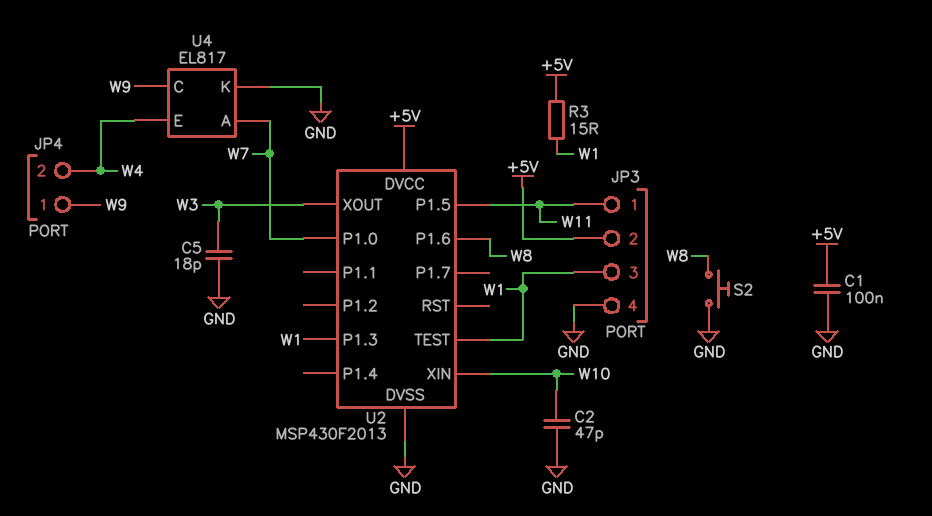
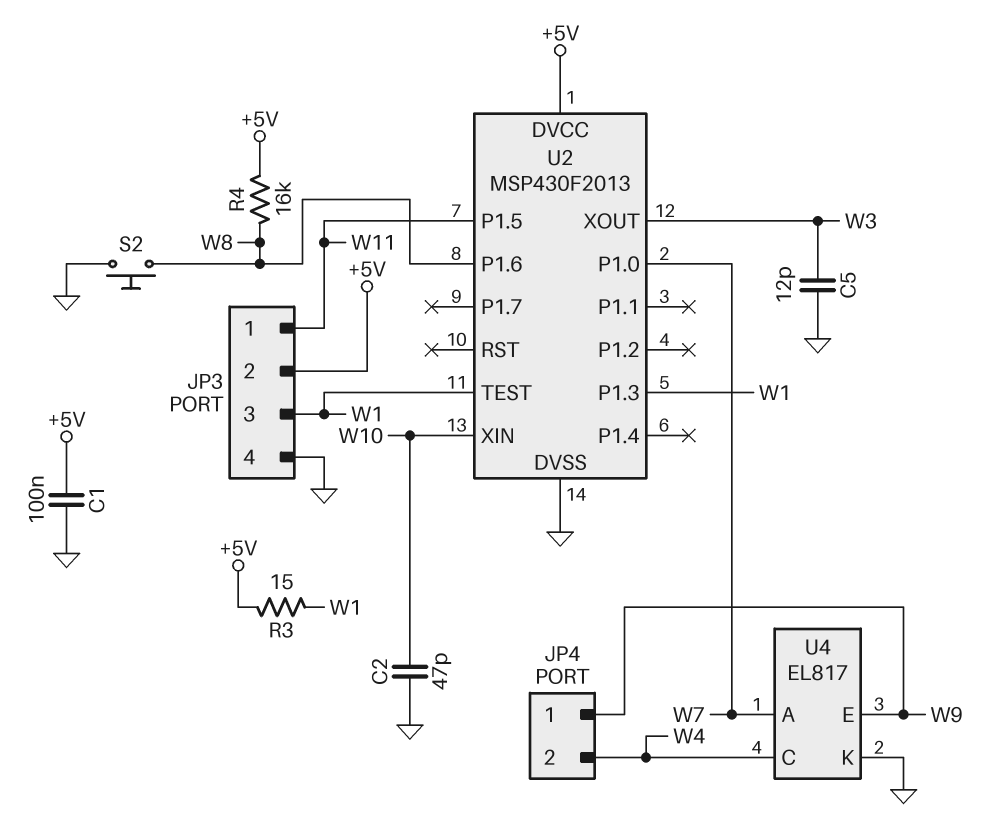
C5: 18pF (GND, W3) -> 12pF (GND, W3)
R4: none -> 16k (+5V, W8)
U4 pin C: W9 -> W4
U4 pin E: W4 -> W9

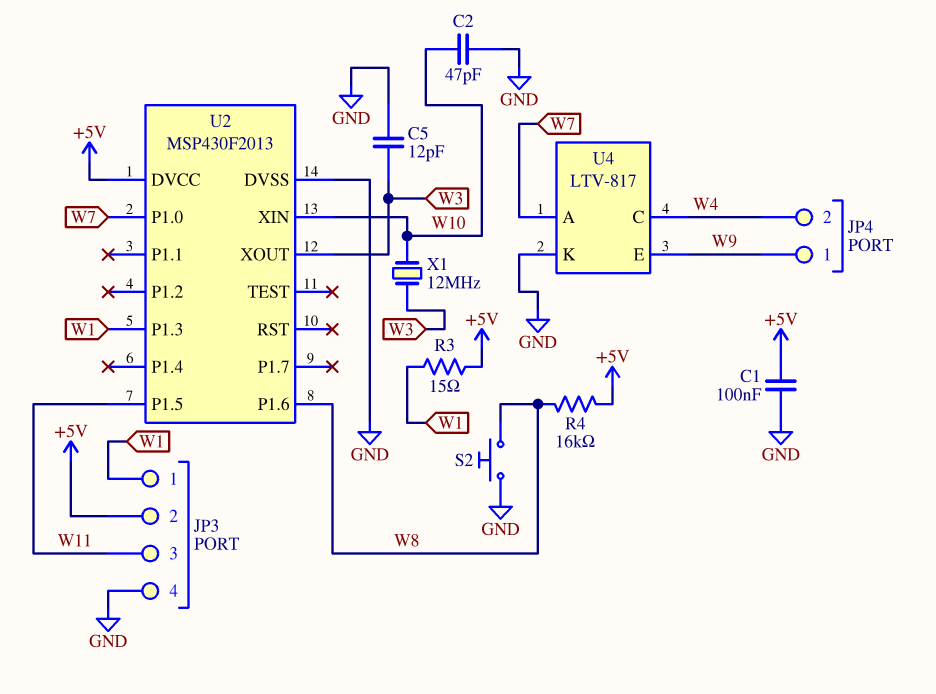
JP3 pin 1: W11 -> W1
JP3 pin 3: W1 -> W11
U2 pin TEST: W1 -> none
U4: EL817 -> LTV-817
X1: none -> 12MHz (W3, W10)

